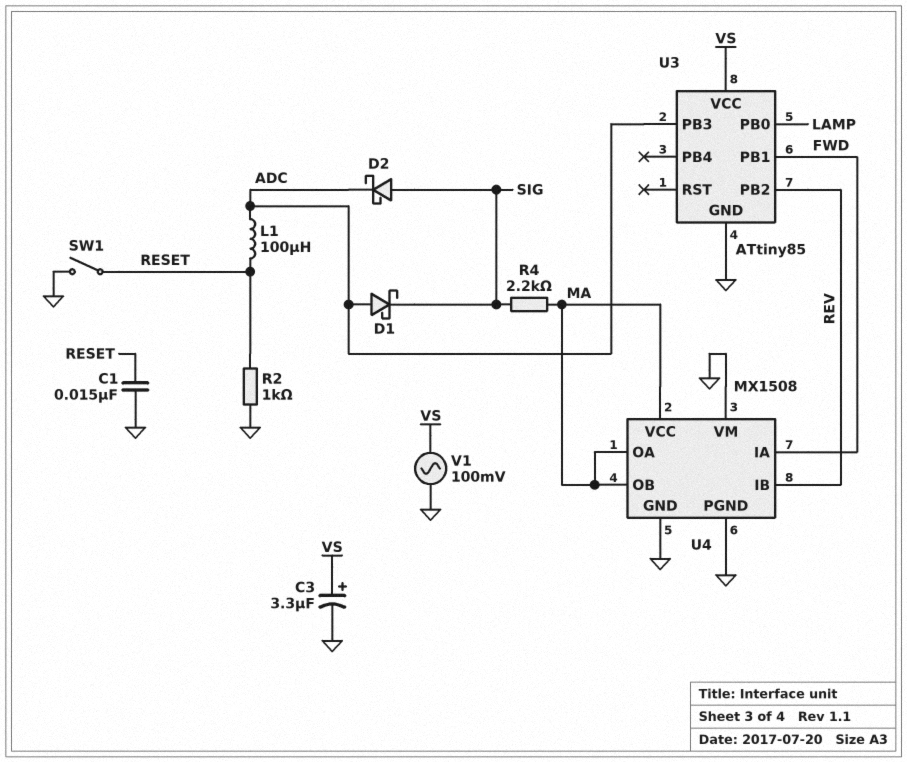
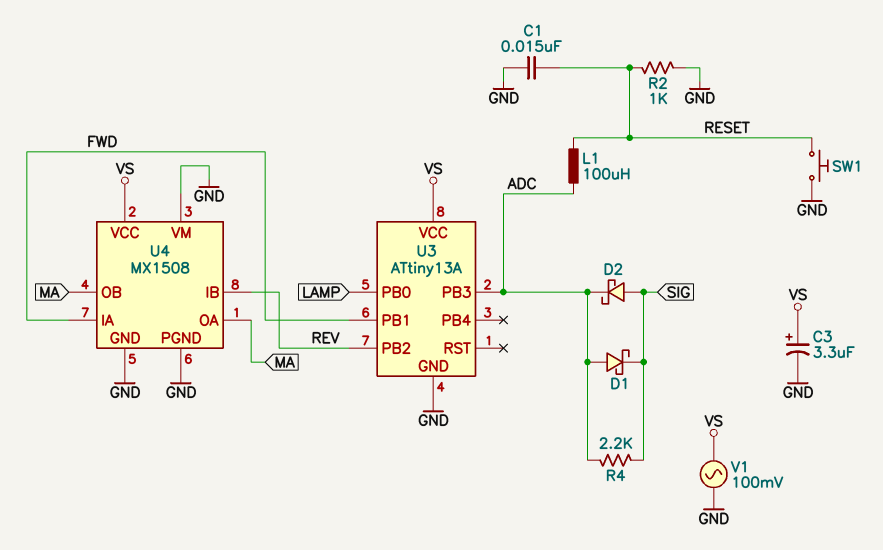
R4: 2.2k (MA, SIG) -> 2.2k (ADC, SIG)
SW1: switch (GND, RESET) -> button (GND, RESET)
U3: ATtiny85 -> ATtiny13A
U4 pin VCC: MA -> VS

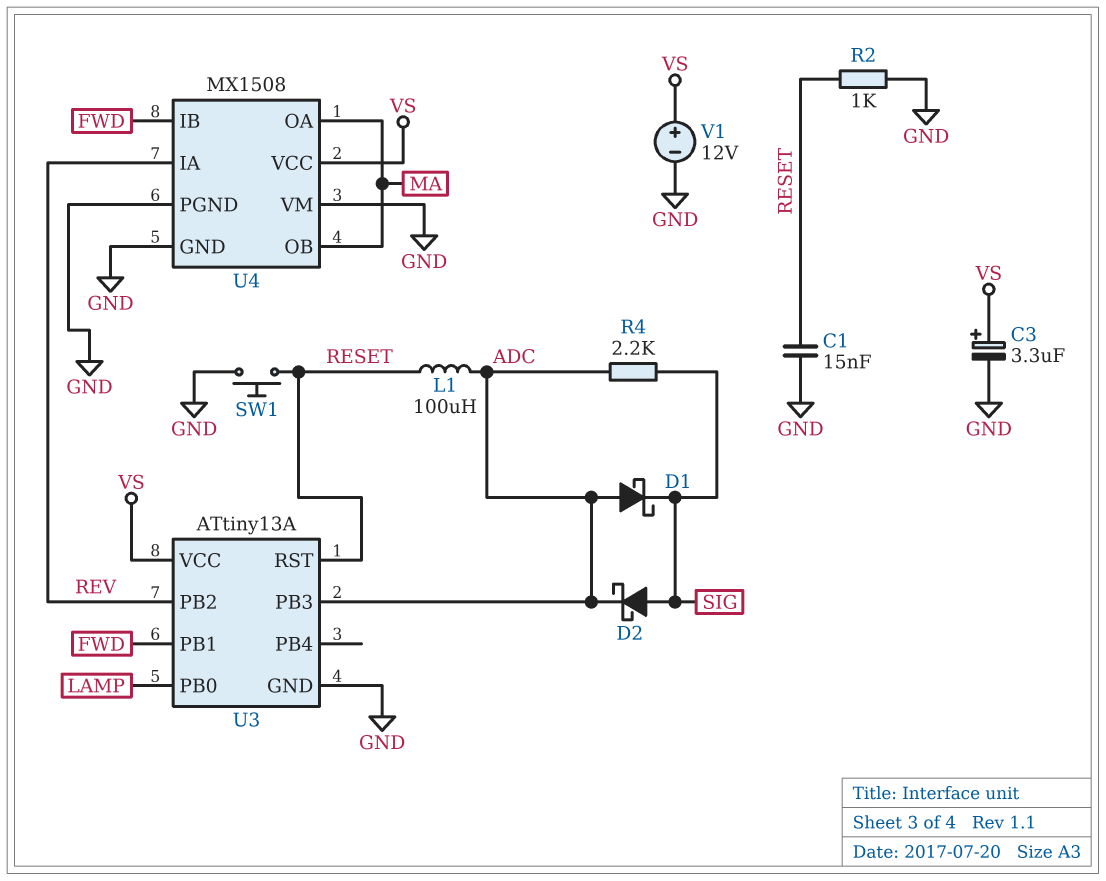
U3 pin RST: none -> RESET
U4 pin IA: FWD -> REV
U4 pin IB: REV -> FWD
V1: AC 100mV (GND, VS) -> 12V (plus VS, minus GND)

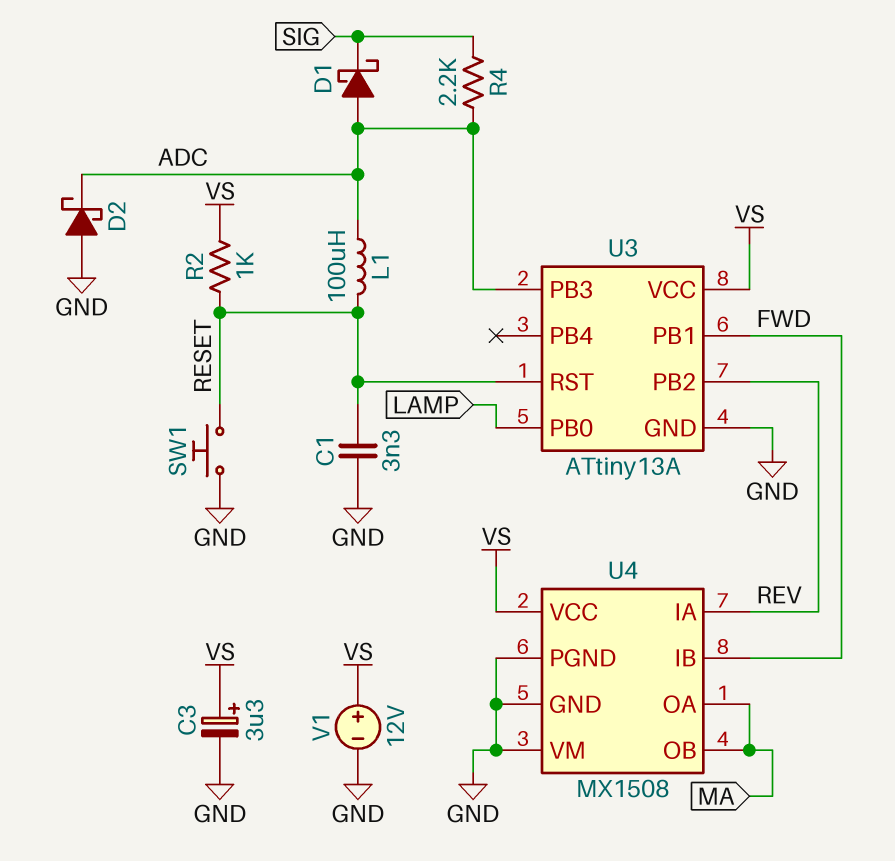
C1: 15nF (GND, RESET) -> 3.3nF (GND, RESET)
D2: schottky (A SIG, K ADC) -> schottky (A GND, K ADC)
R2: 1k (GND, RESET) -> 1k (RESET, VS)

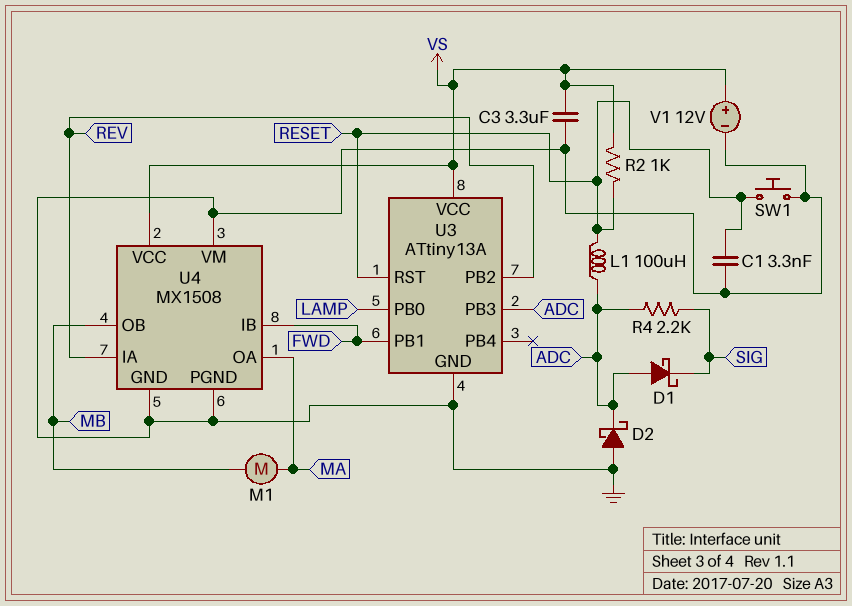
C3: 3.3uF (plus VS, minus GND) -> 3.3uF (GND, VS)
M1: none -> motor (MA, MB)
U4 pin OB: MA -> MB

